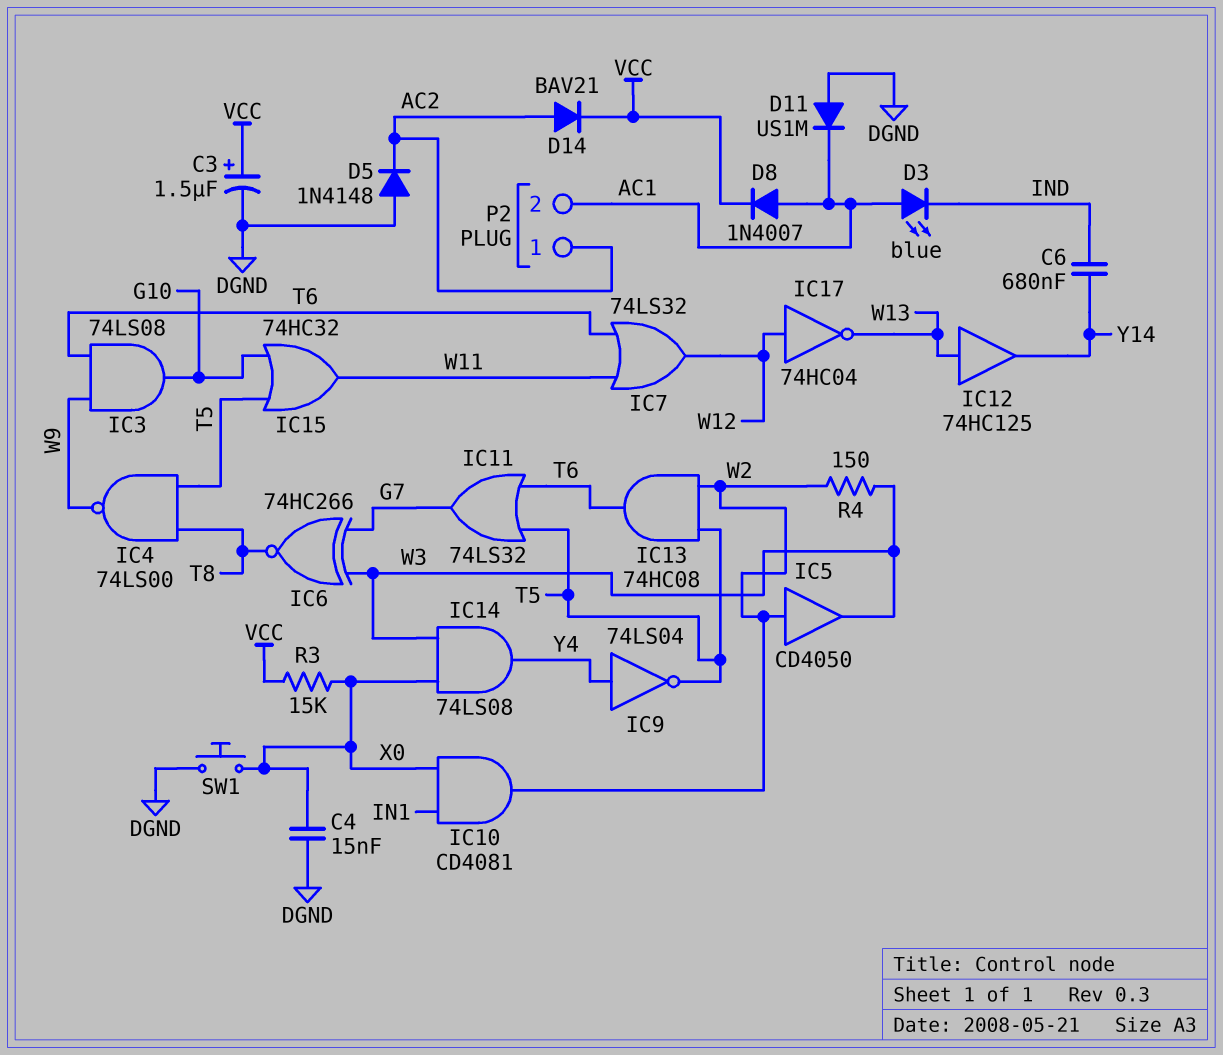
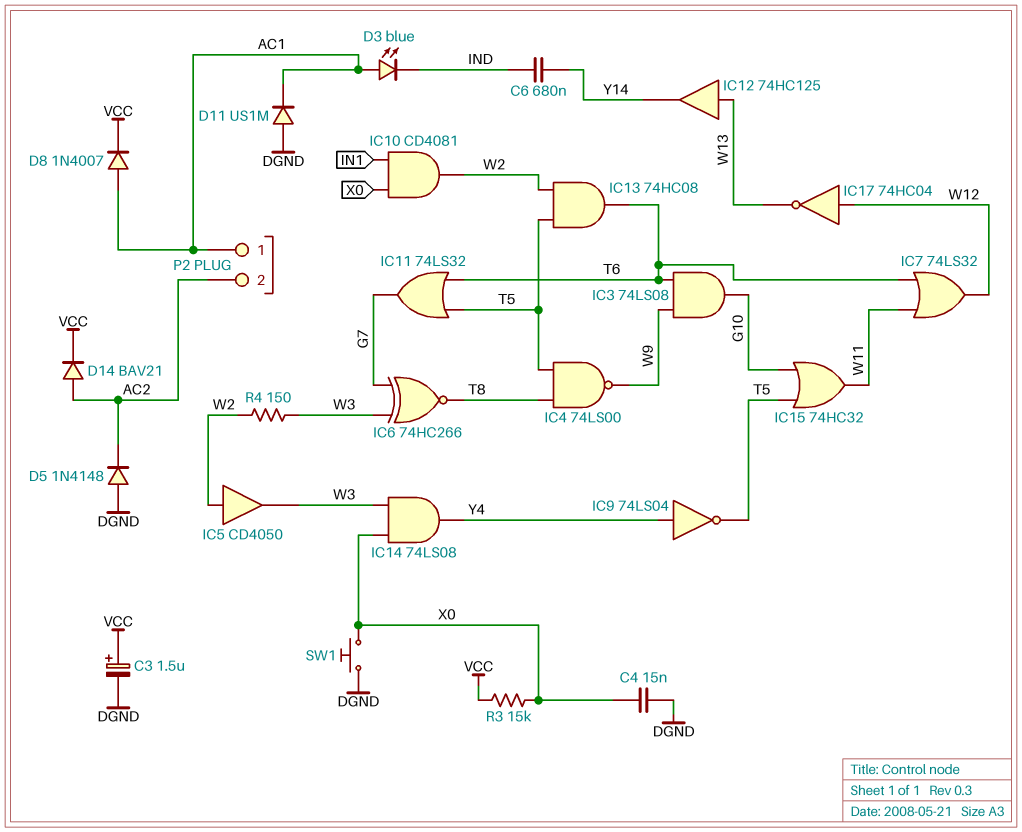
P2 pin 1: AC2 -> AC1
P2 pin 2: AC1 -> AC2

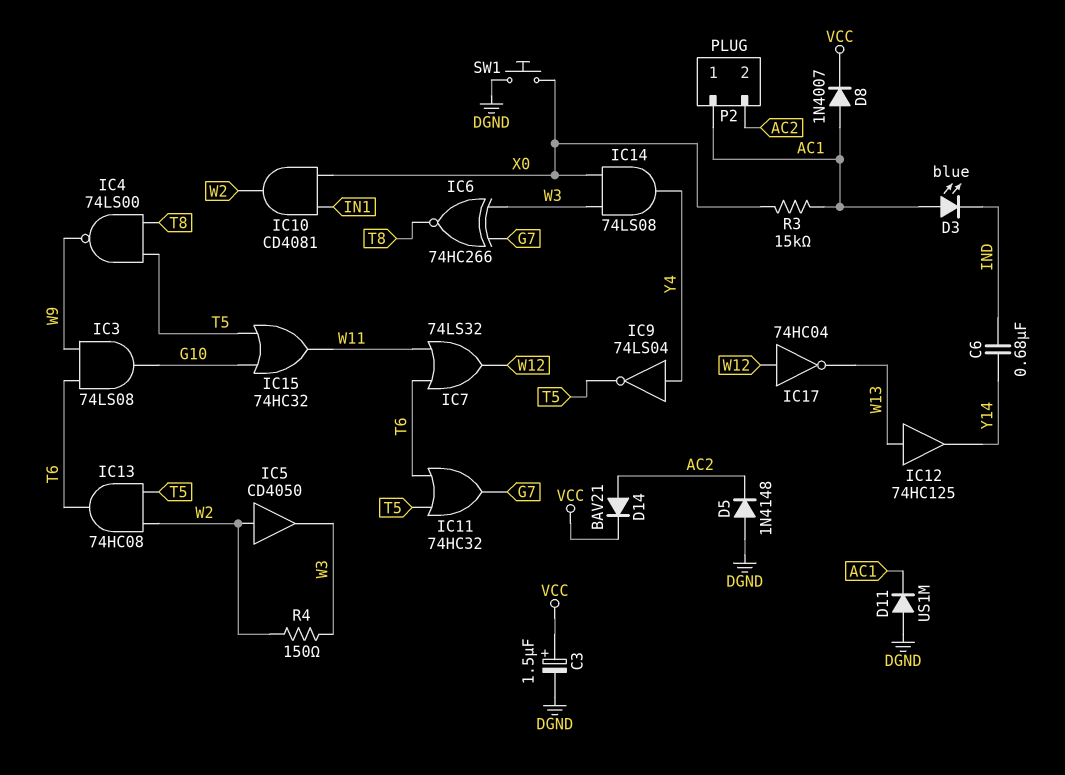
C4: 15nF (DGND, X0) -> none
IC11: OR 74LS32 (in T5, in T6, out G7) -> OR 74HC32 (in T5, in T6, out G7)
R3: 15k (VCC, X0) -> 15k (AC1, X0)

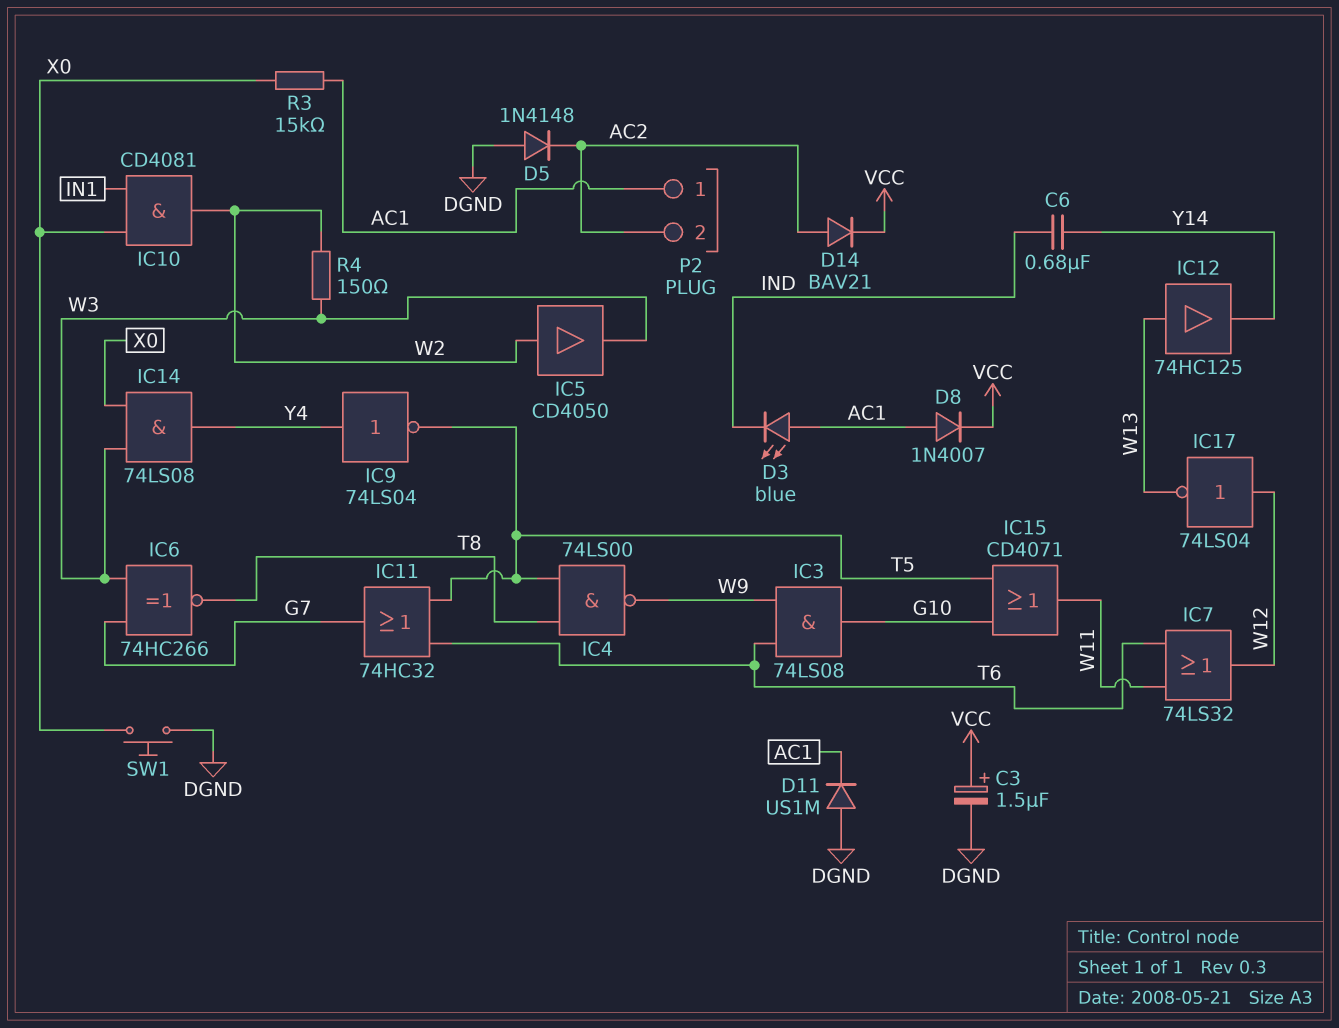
IC13: AND 74HC08 (in T5, in W2, out T6) -> none
IC15: OR 74HC32 (in G10, in T5, out W11) -> OR CD4071 (in G10, in T5, out W11)
IC17: NOT 74HC04 (in W12, out W13) -> NOT 74LS04 (in W12, out W13)

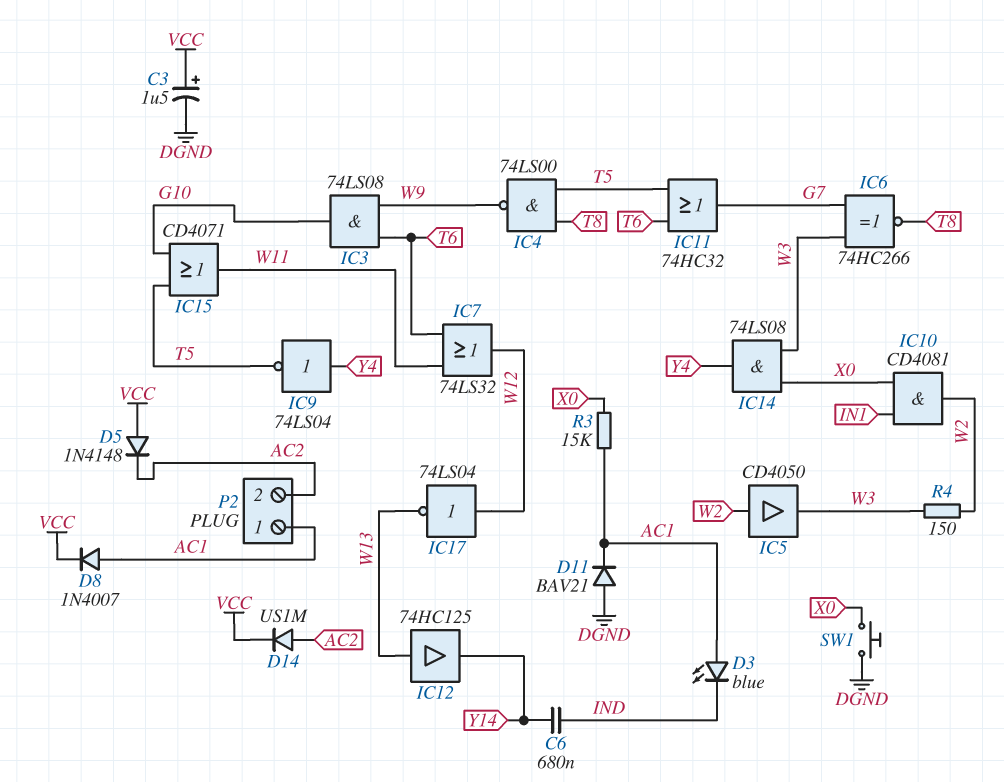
D5: diode 1N4148 (A DGND, K AC2) -> diode 1N4148 (A VCC, K AC2)
D11: diode US1M (A DGND, K AC1) -> diode BAV21 (A DGND, K AC1)
D14: diode BAV21 (A AC2, K VCC) -> diode US1M (A AC2, K VCC)

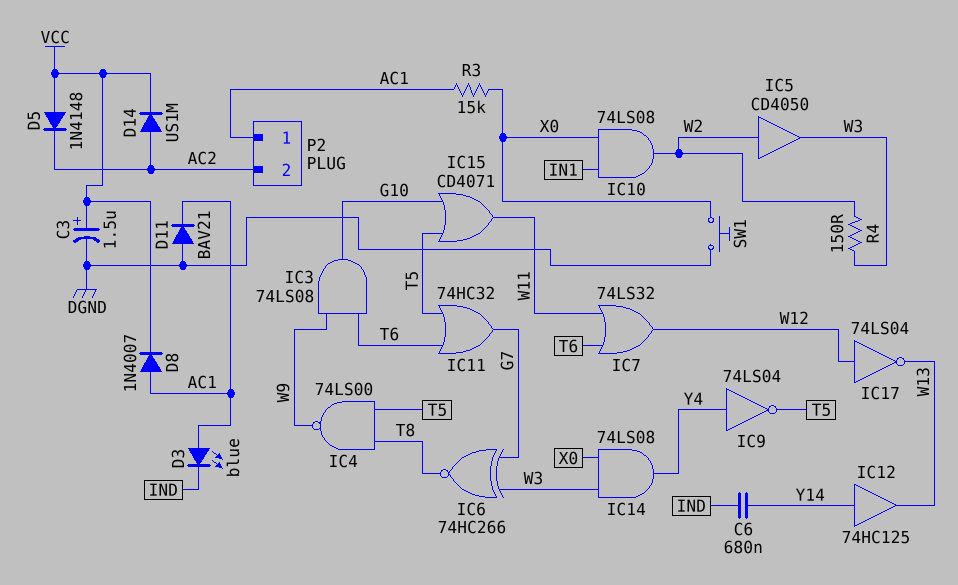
IC10: AND CD4081 (in IN1, in X0, out W2) -> AND 74LS08 (in IN1, in X0, out W2)
IC12: buffer 74HC125 (in W13, out Y14) -> buffer 74HC125 (in Y14, out W13)

